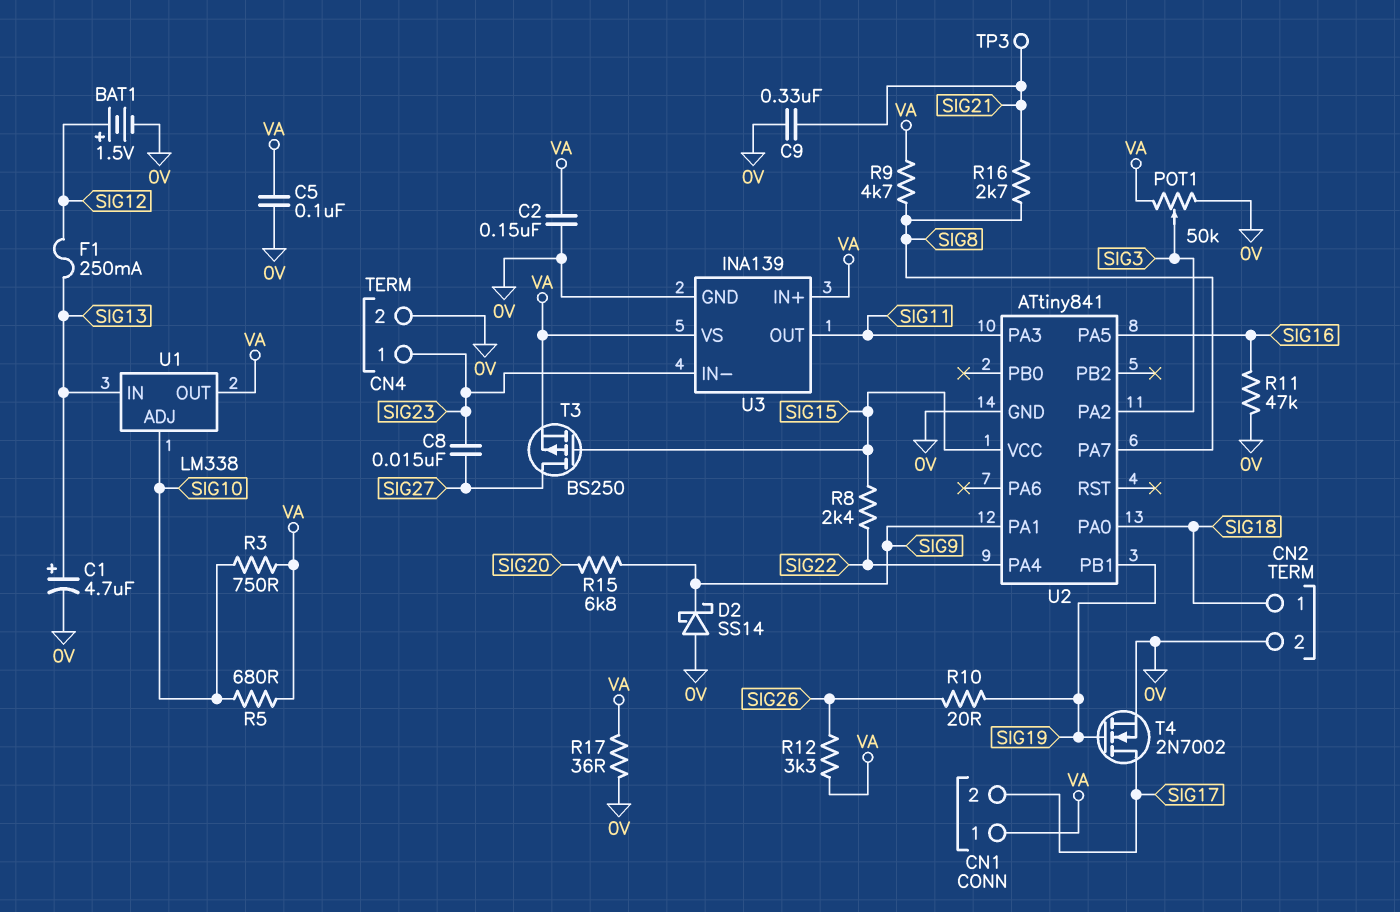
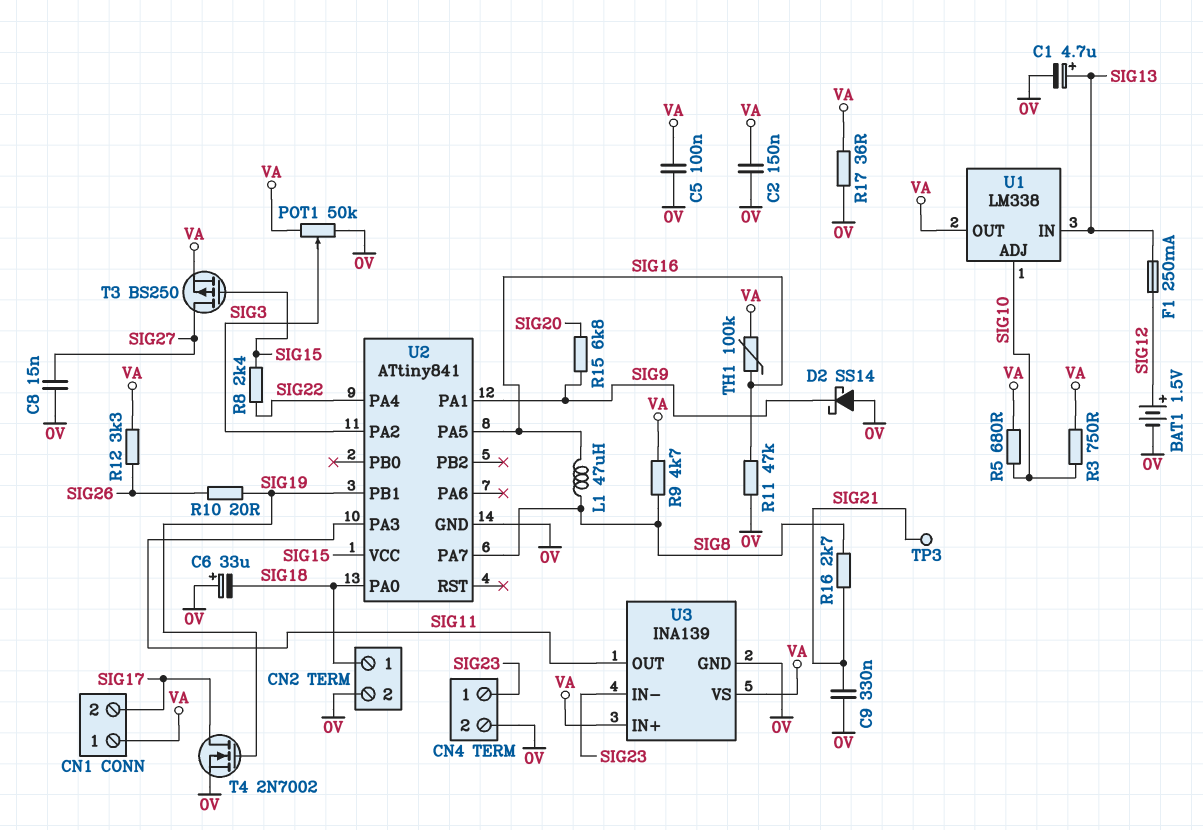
C6: none -> 33uF (plus 0V, minus SIG18)
C8: 15nF (SIG23, SIG27) -> 15nF (0V, SIG27)
L1: none -> 47uH (SIG8, SIG16)
TH1: none -> 100k (SIG16, VA)

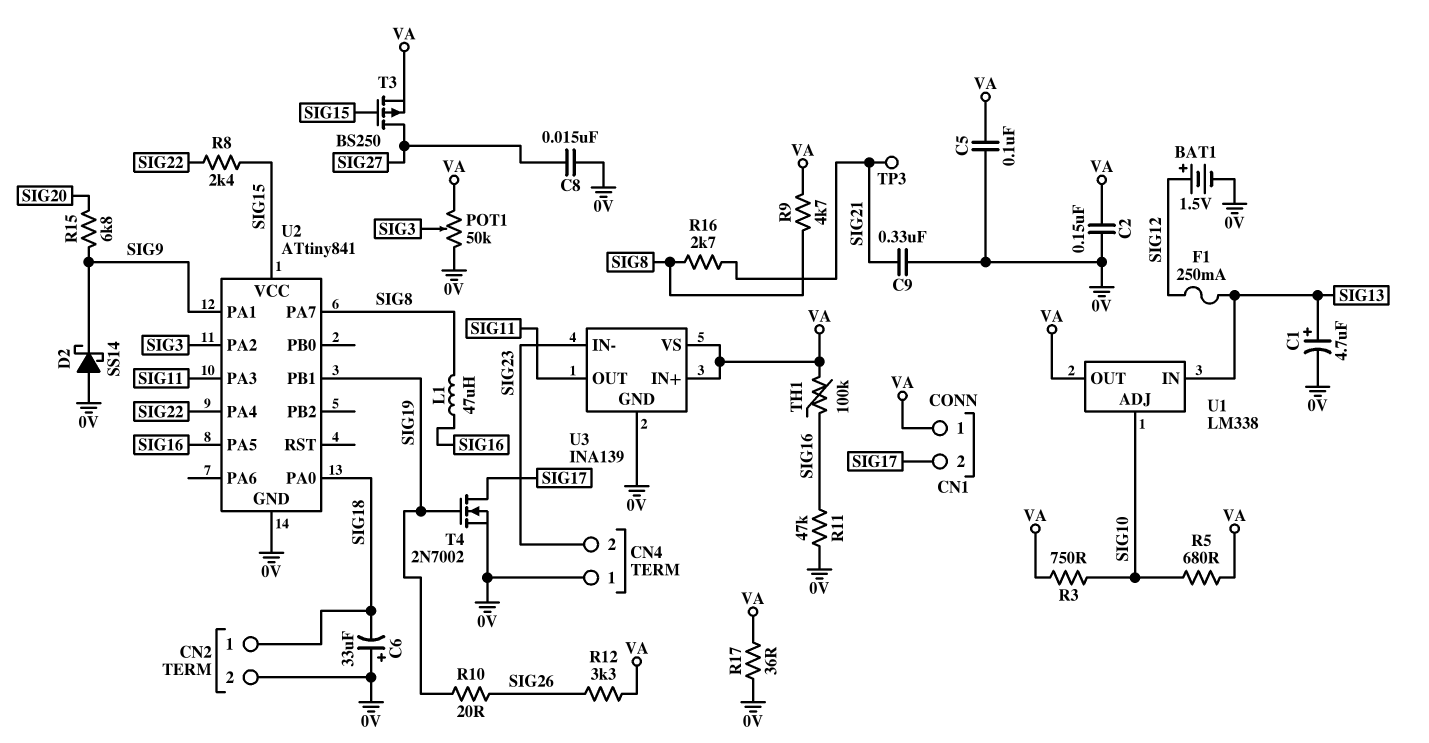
CN4 pin 1: SIG23 -> 0V
CN4 pin 2: 0V -> SIG23

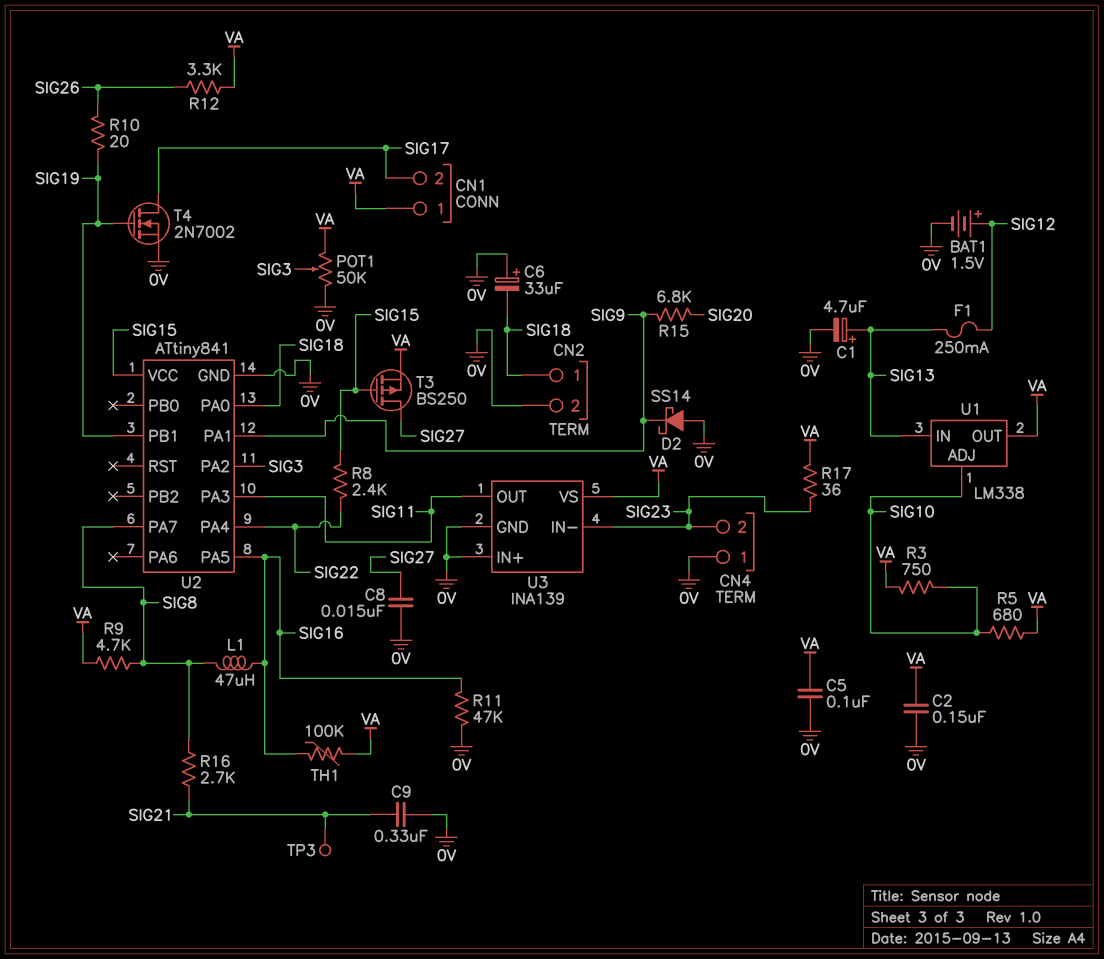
R17: 36 (0V, VA) -> 36 (SIG23, VA)
U3 pin IN+: VA -> 0V

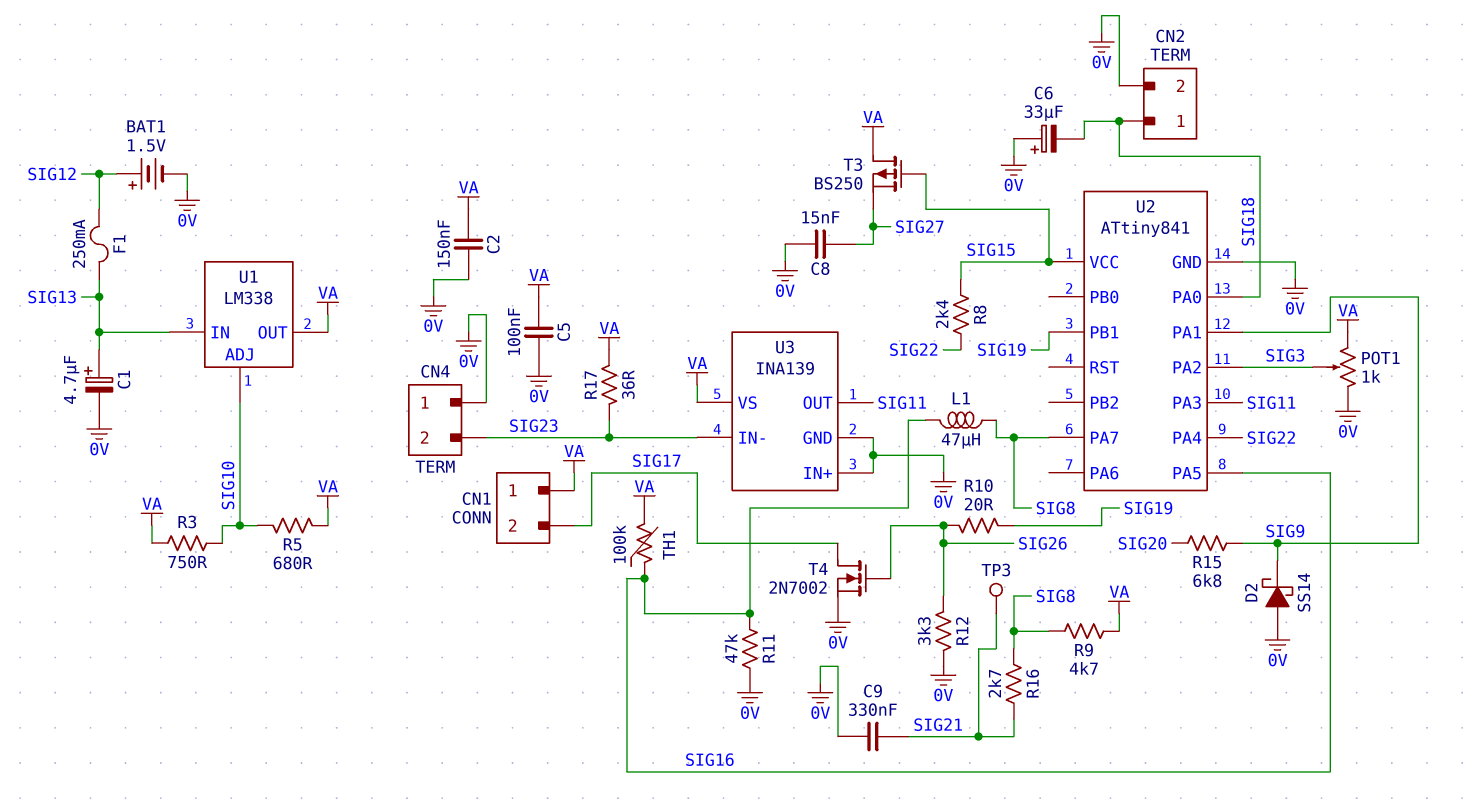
POT1: 50k (0V, VA, wiper SIG3) -> 1k (0V, VA, wiper SIG3)
R12: 3.3k (SIG26, VA) -> 3.3k (0V, SIG26)
T3: PMOS BS250 (G SIG15, D SIG27, S VA) -> PMOS BS250 (G SIG15, D VA, S SIG27)
T4: NMOS 2N7002 (G SIG19, D SIG17, S 0V) -> NMOS 2N7002 (G SIG26, D SIG17, S 0V)

